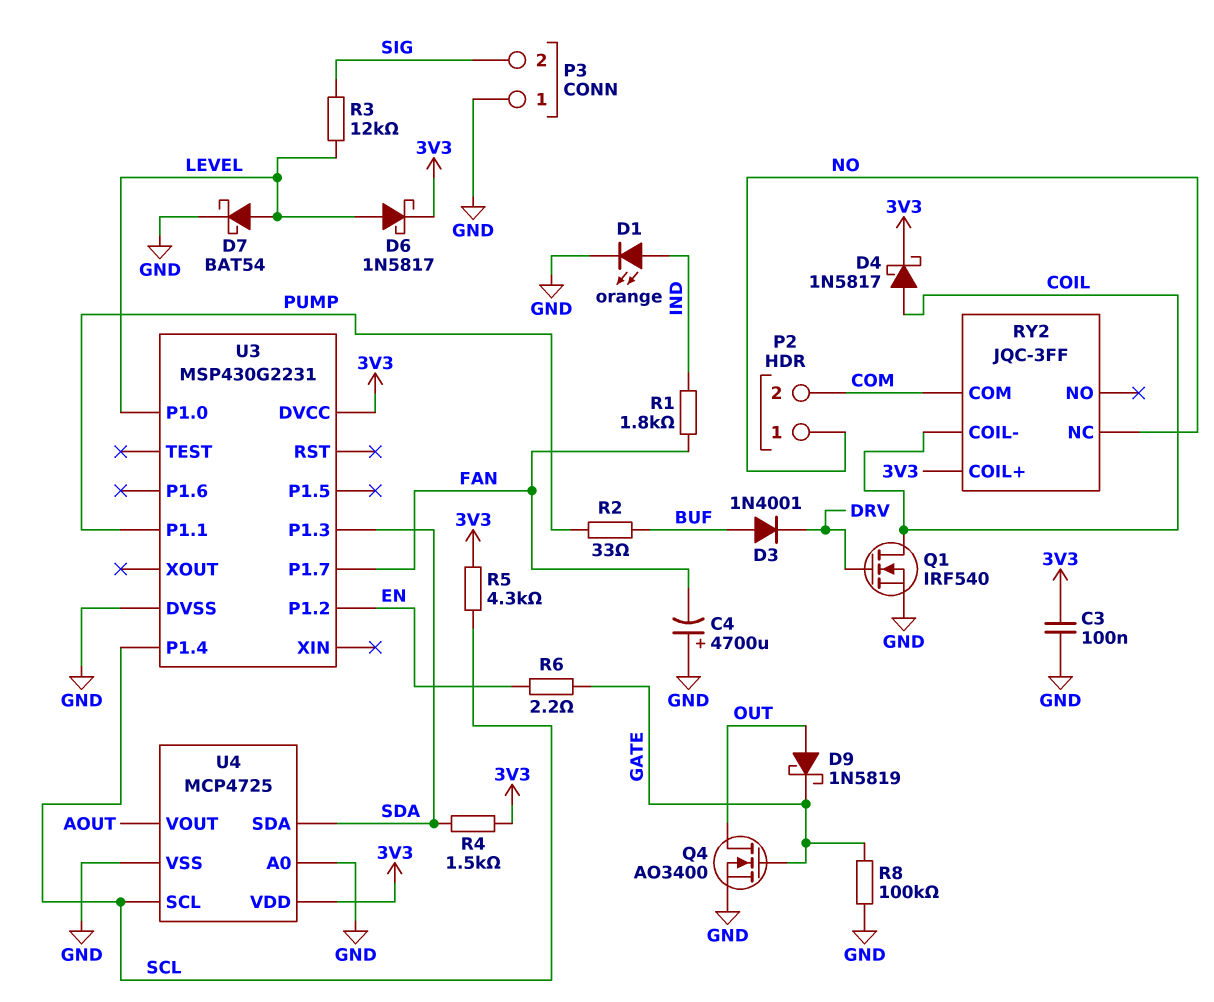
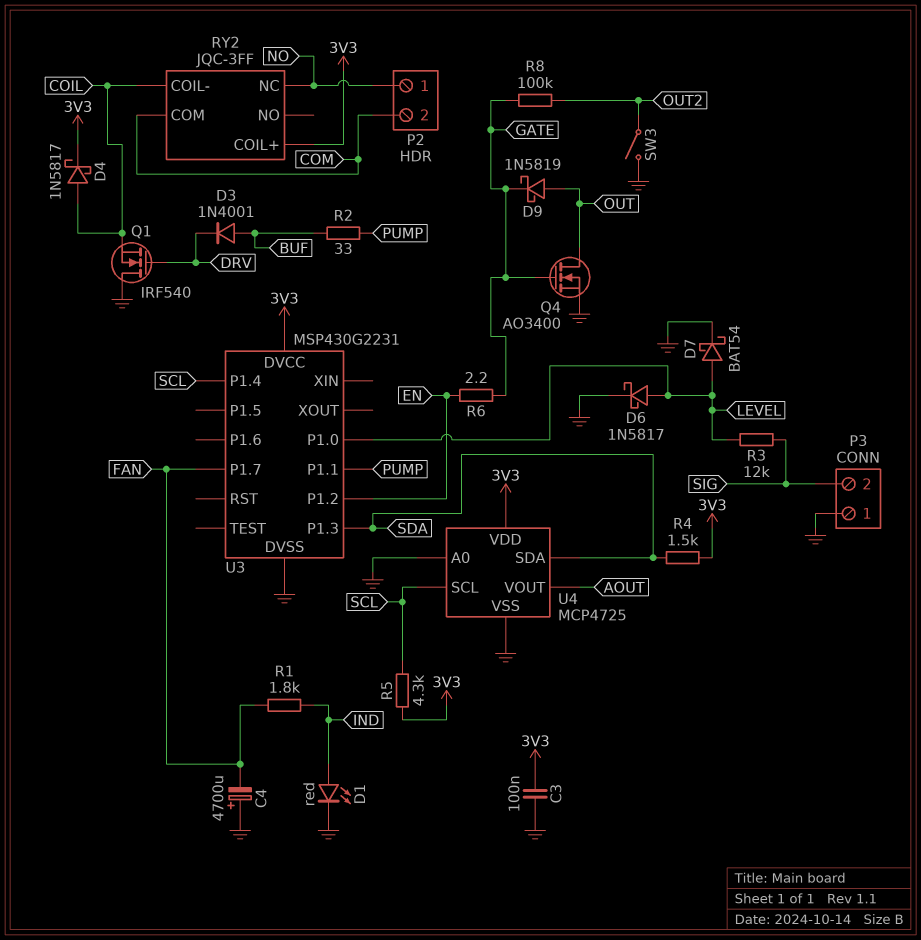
D1: LED orange (A IND, K GND) -> LED red (A IND, K GND)
D6: schottky 1N5817 (A LEVEL, K 3V3) -> schottky 1N5817 (A LEVEL, K GND)
Q1: NMOS IRF540 (G DRV, D COIL, S GND) -> NMOS IRF540 (G DRV, D GND, S COIL)
R8: 100k (GATE, GND) -> 100k (GATE, OUT2)
SW3: none -> switch (GND, OUT2)

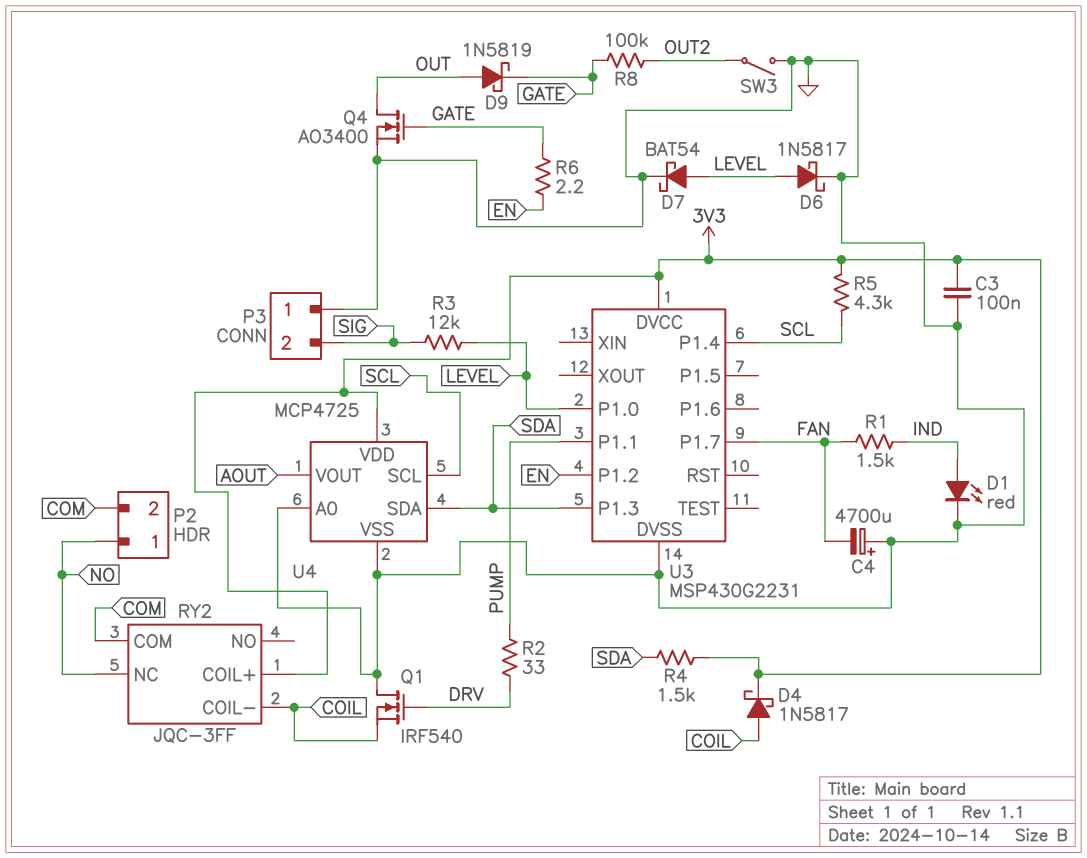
D3: diode 1N4001 (A BUF, K DRV) -> none
R1: 1.8k (FAN, IND) -> 1.5k (FAN, IND)
R2: 33 (BUF, PUMP) -> 33 (DRV, PUMP)

